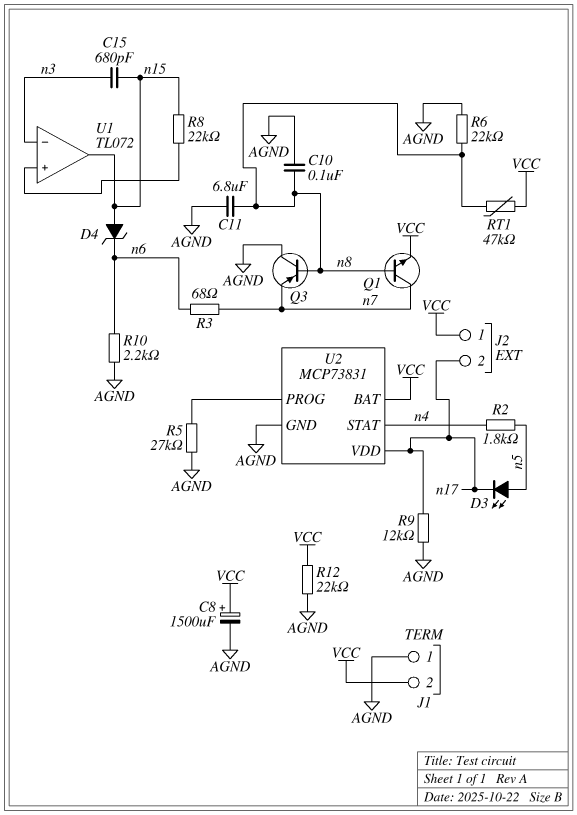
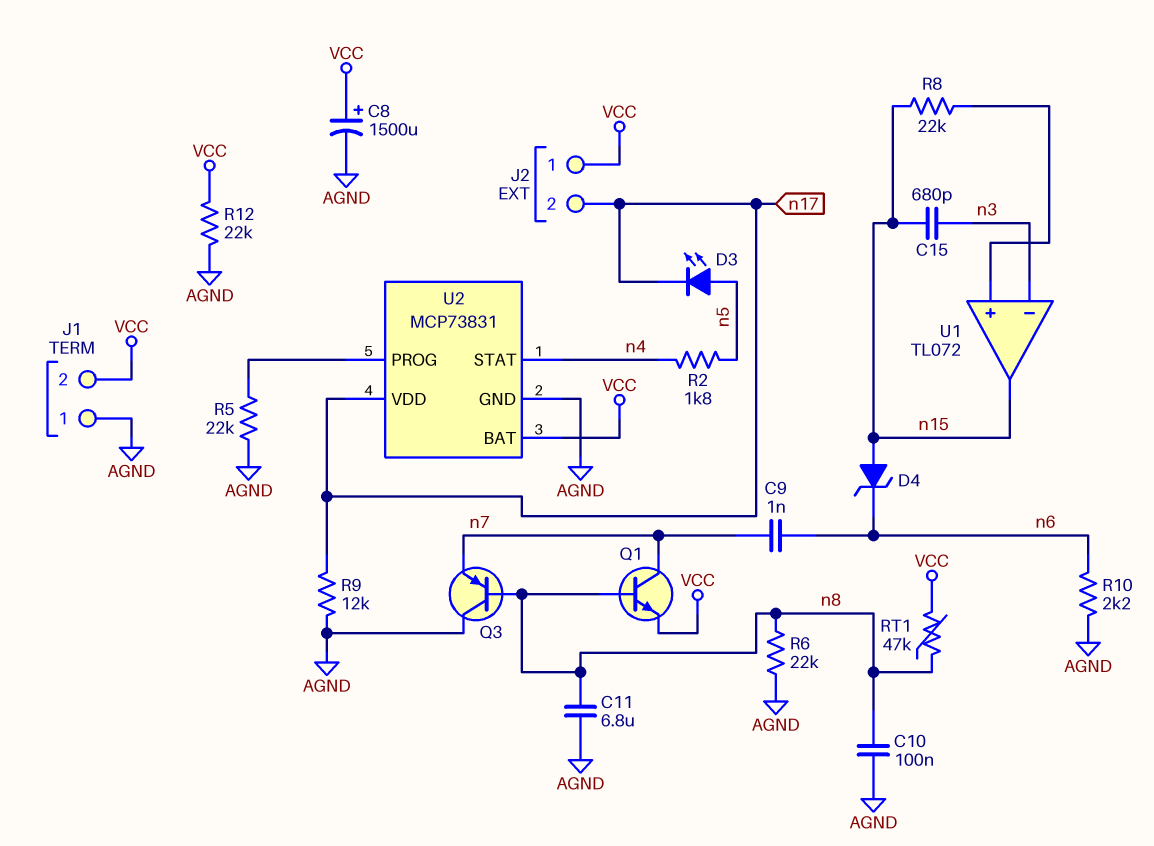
C9: none -> 1nF (n6, n7)
R3: 68 (n6, n7) -> none
R5: 27k (AGND, U2/PROG) -> 22k (AGND, U2/PROG)

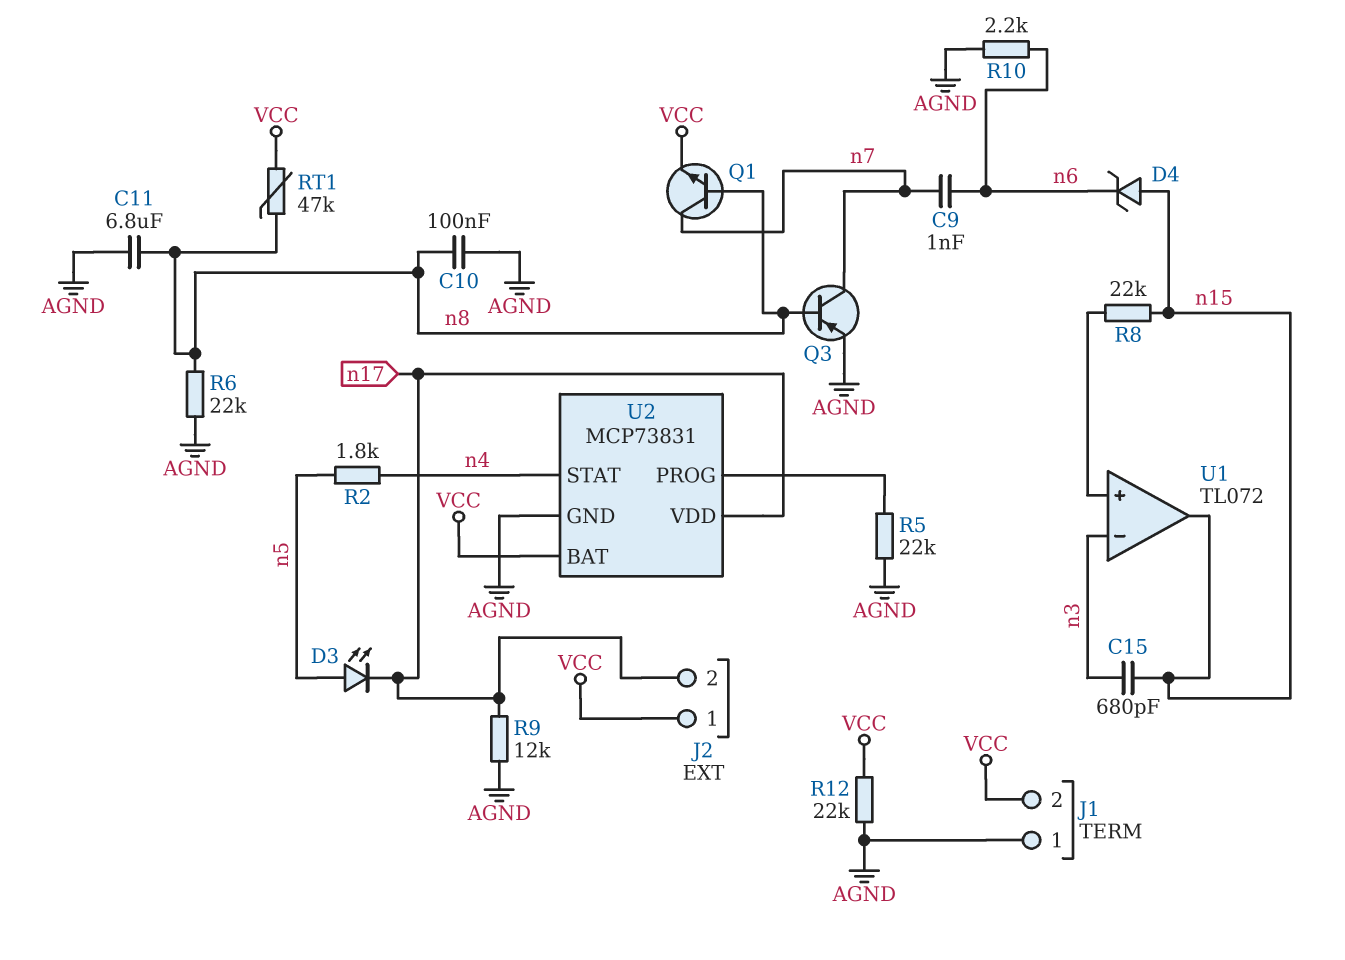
C8: 1500uF (plus VCC, minus AGND) -> none
Q3: PNP (B n8, C AGND, E n7) -> PNP (B n8, C n7, E AGND)

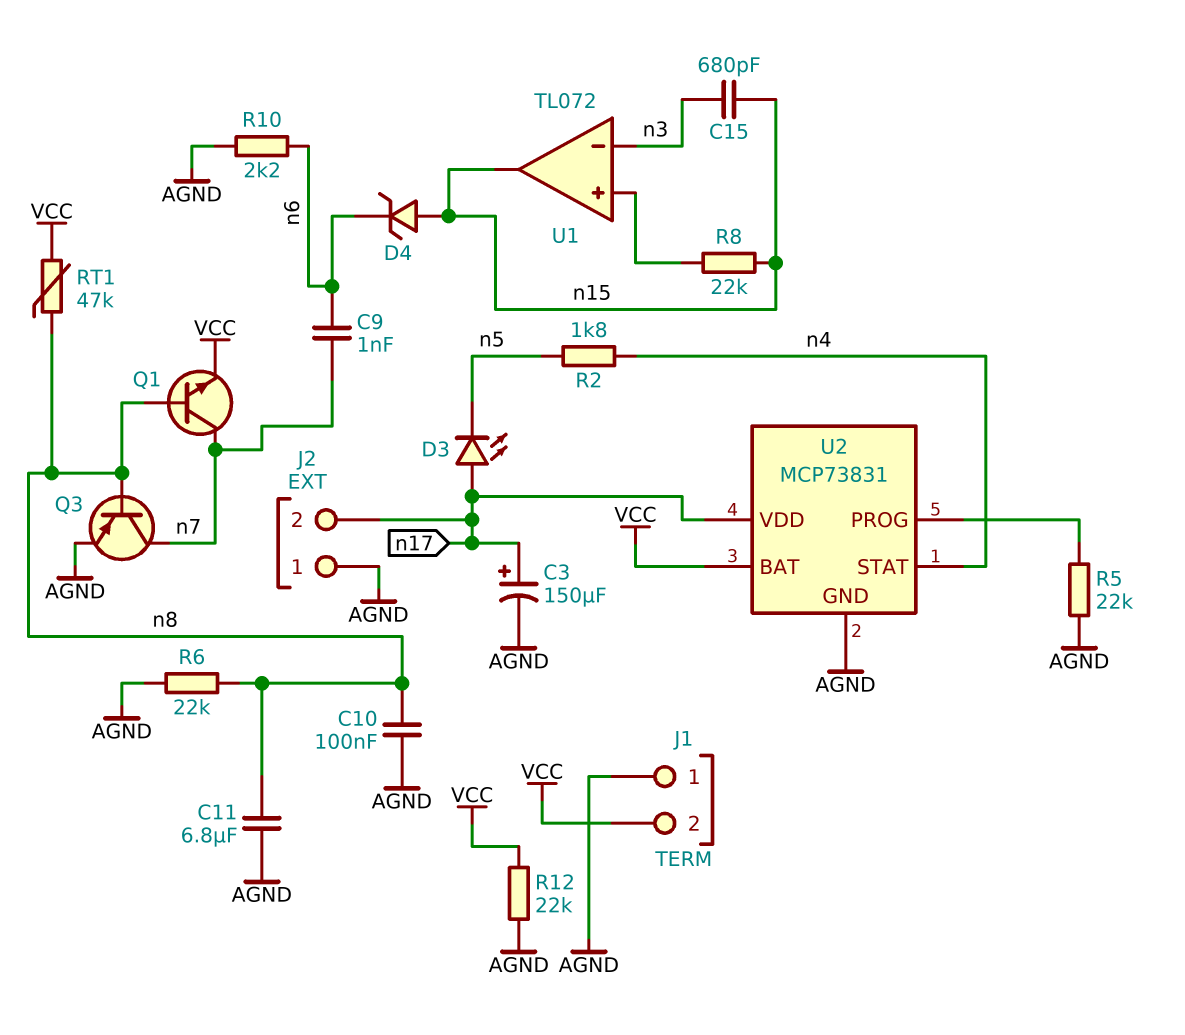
C3: none -> 150uF (plus n17, minus AGND)
D3: LED (A n5, K n17) -> LED (A n17, K n5)
J2 pin 1: VCC -> AGND
R9: 12k (AGND, n17) -> none

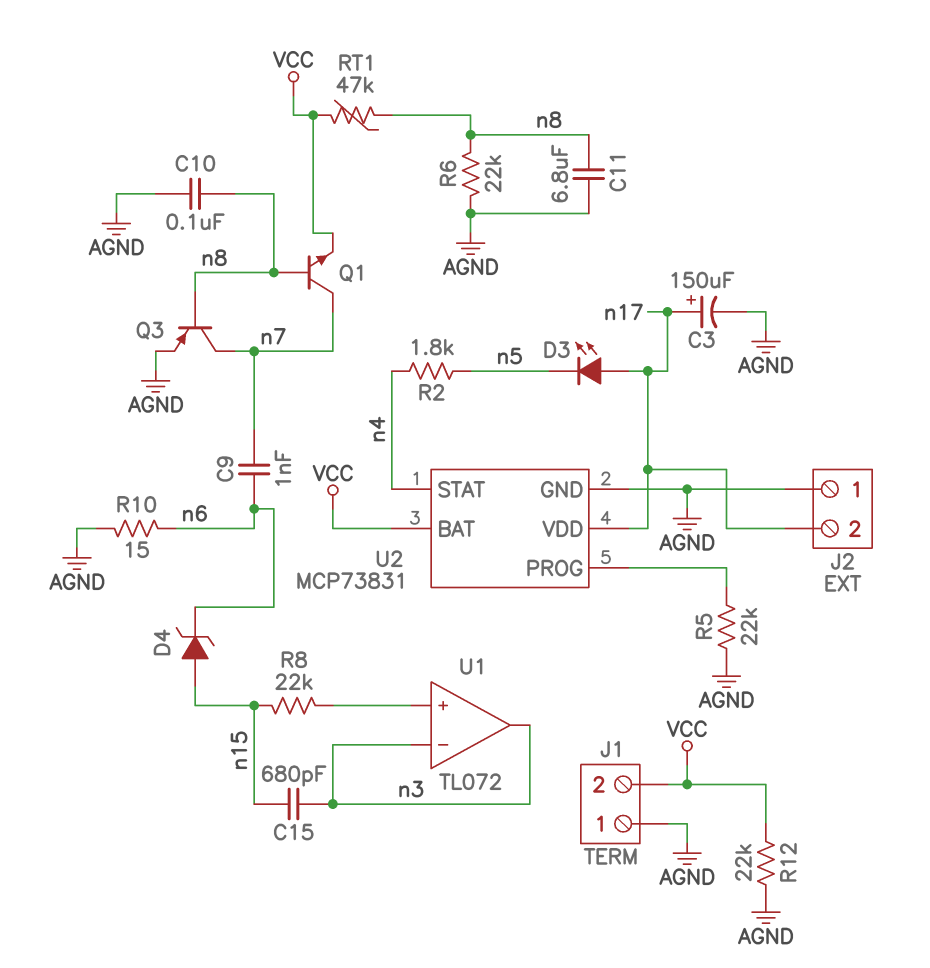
R10: 2.2k (AGND, n6) -> 15 (AGND, n6)
U1 pin out: n15 -> n3

